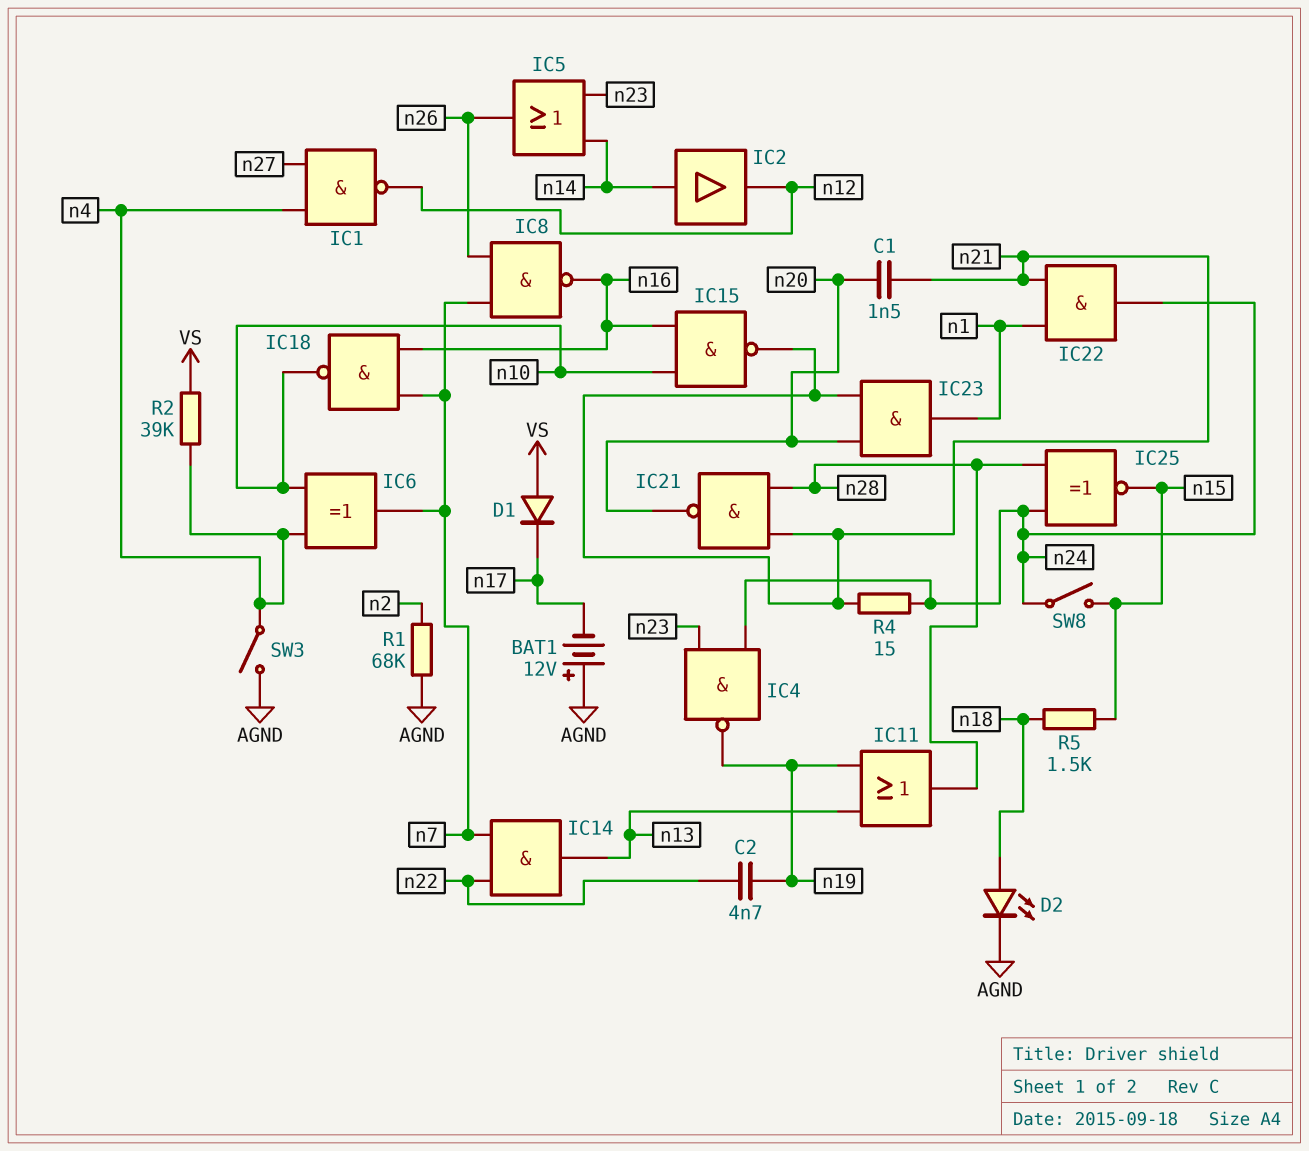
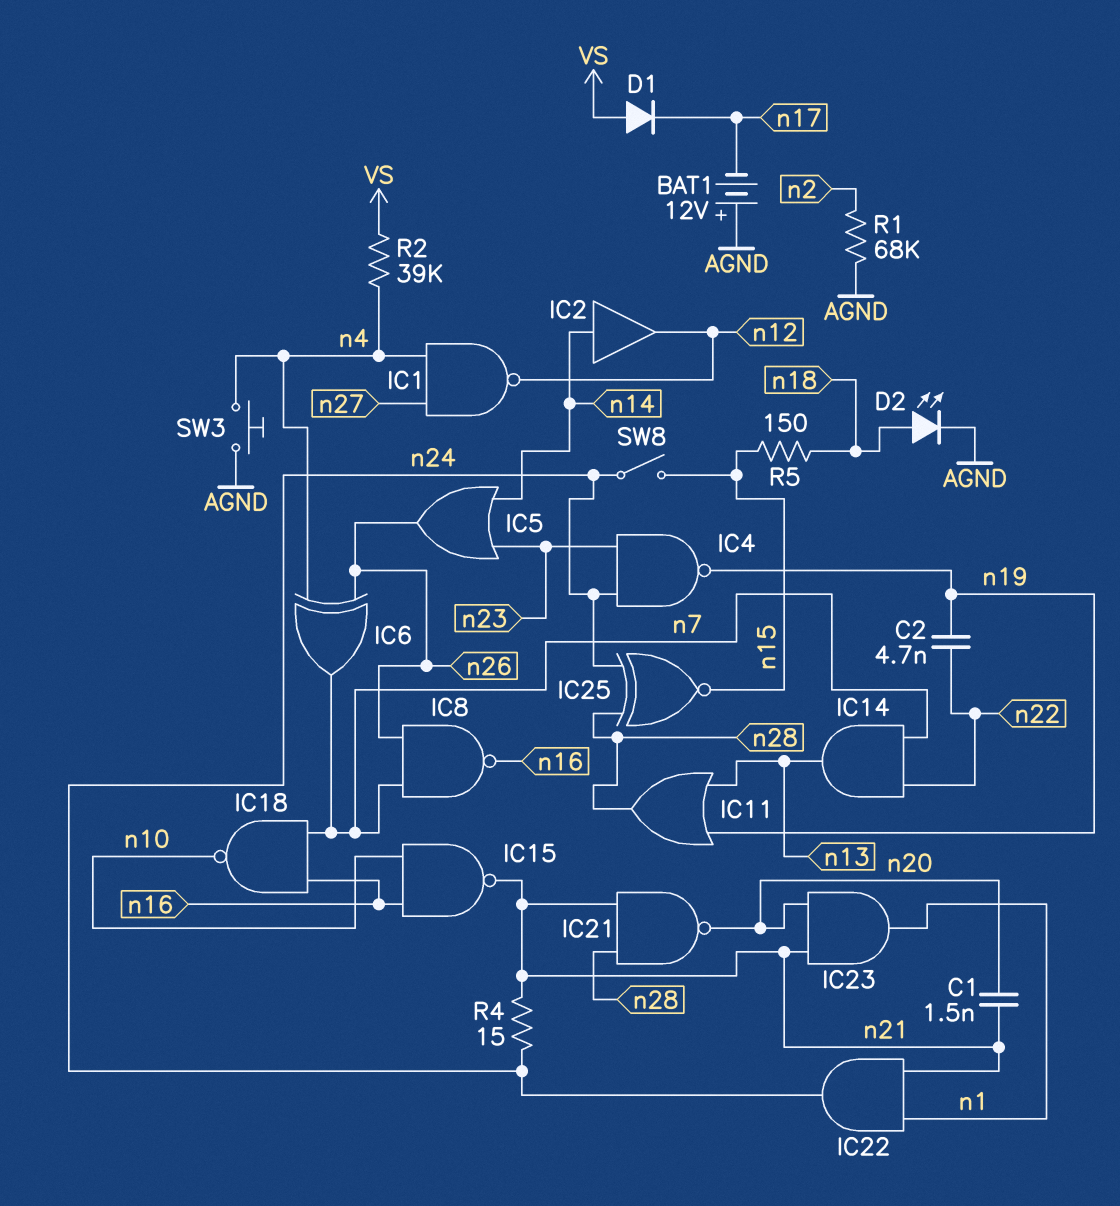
IC6: XOR (in n4, in n10, out n7) -> XOR (in n4, in n26, out n7)
R5: 1.5k (n15, n18) -> 150 (n15, n18)
SW3: switch (AGND, n4) -> button (AGND, n4)

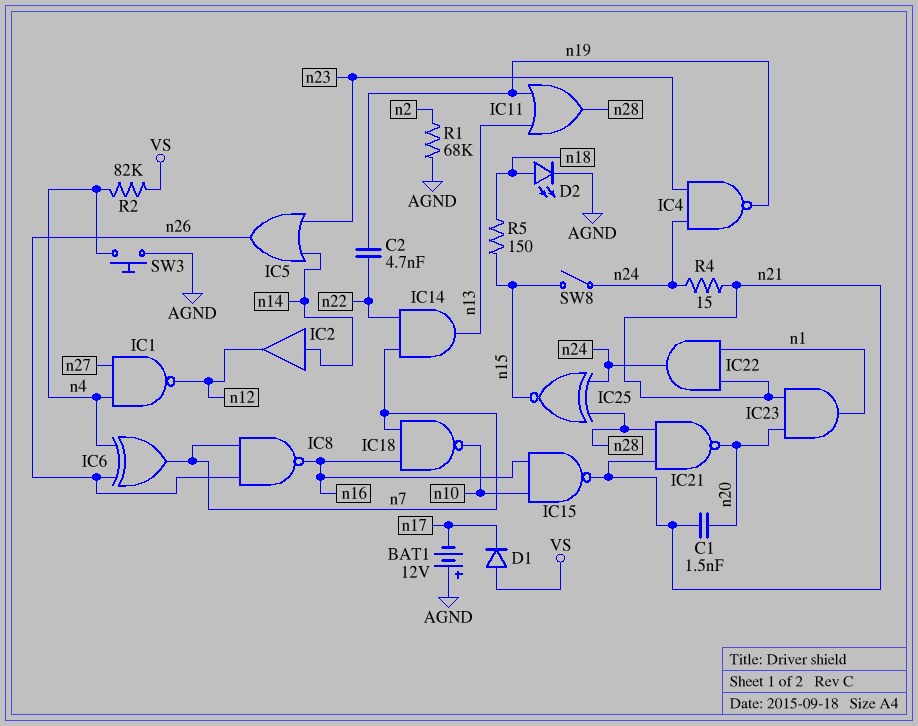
R2: 39k (VS, n4) -> 82k (VS, n4)

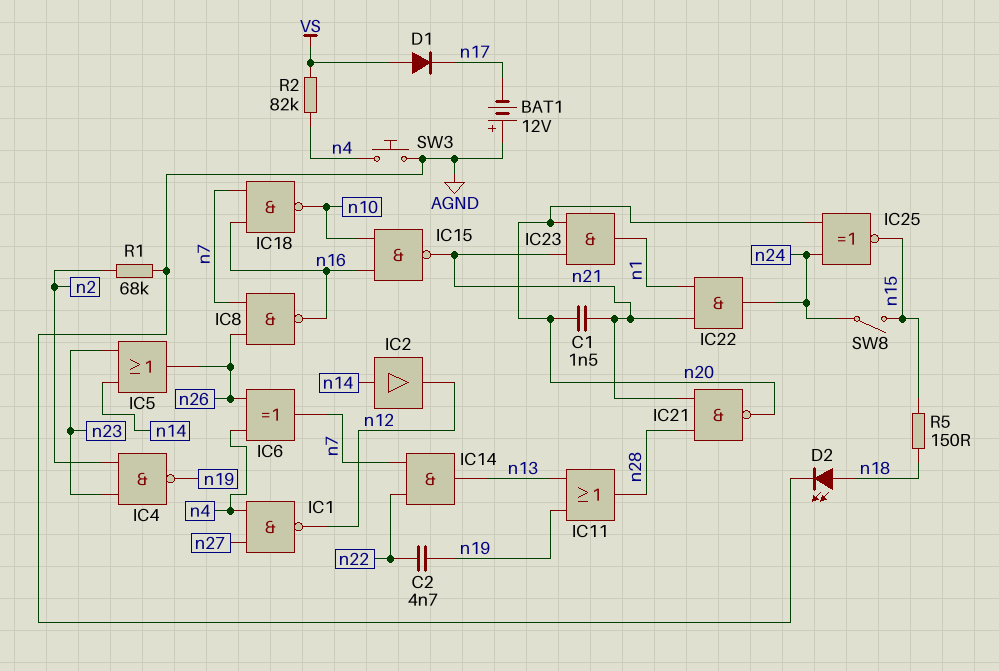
IC4: NAND (in n23, in n24, out n19) -> NAND (in n2, in n23, out n19)
IC25: XNOR (in n24, in n28, out n15) -> XNOR (in n20, in n24, out n15)
R4: 15 (n21, n24) -> none

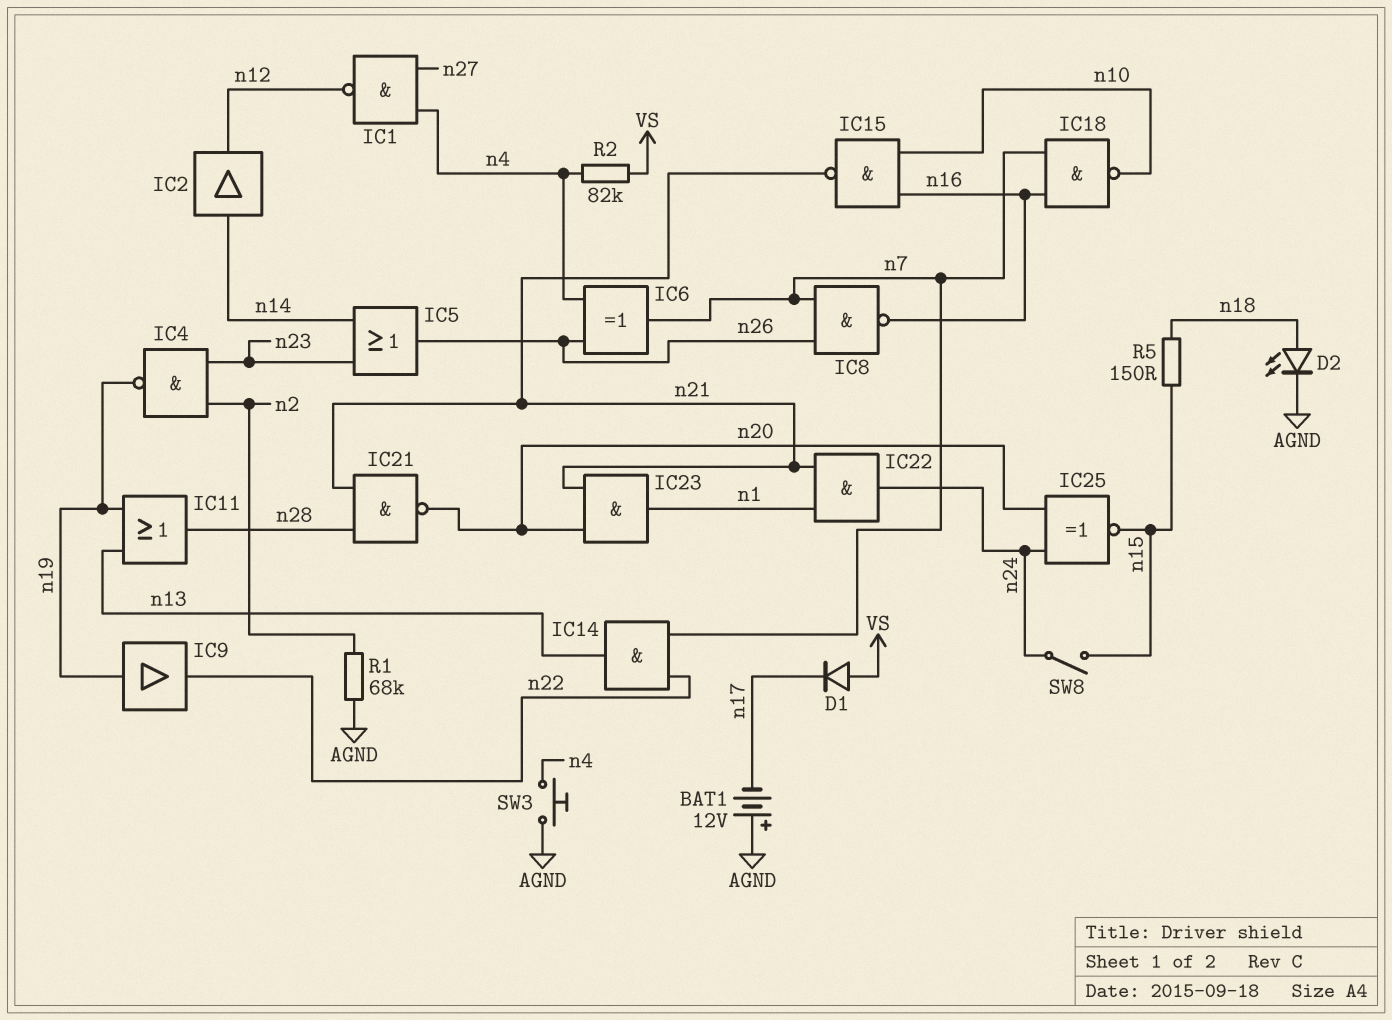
C1: 1.5nF (n20, n21) -> none
C2: 4.7nF (n19, n22) -> none
IC9: none -> buffer (in n19, out n22)

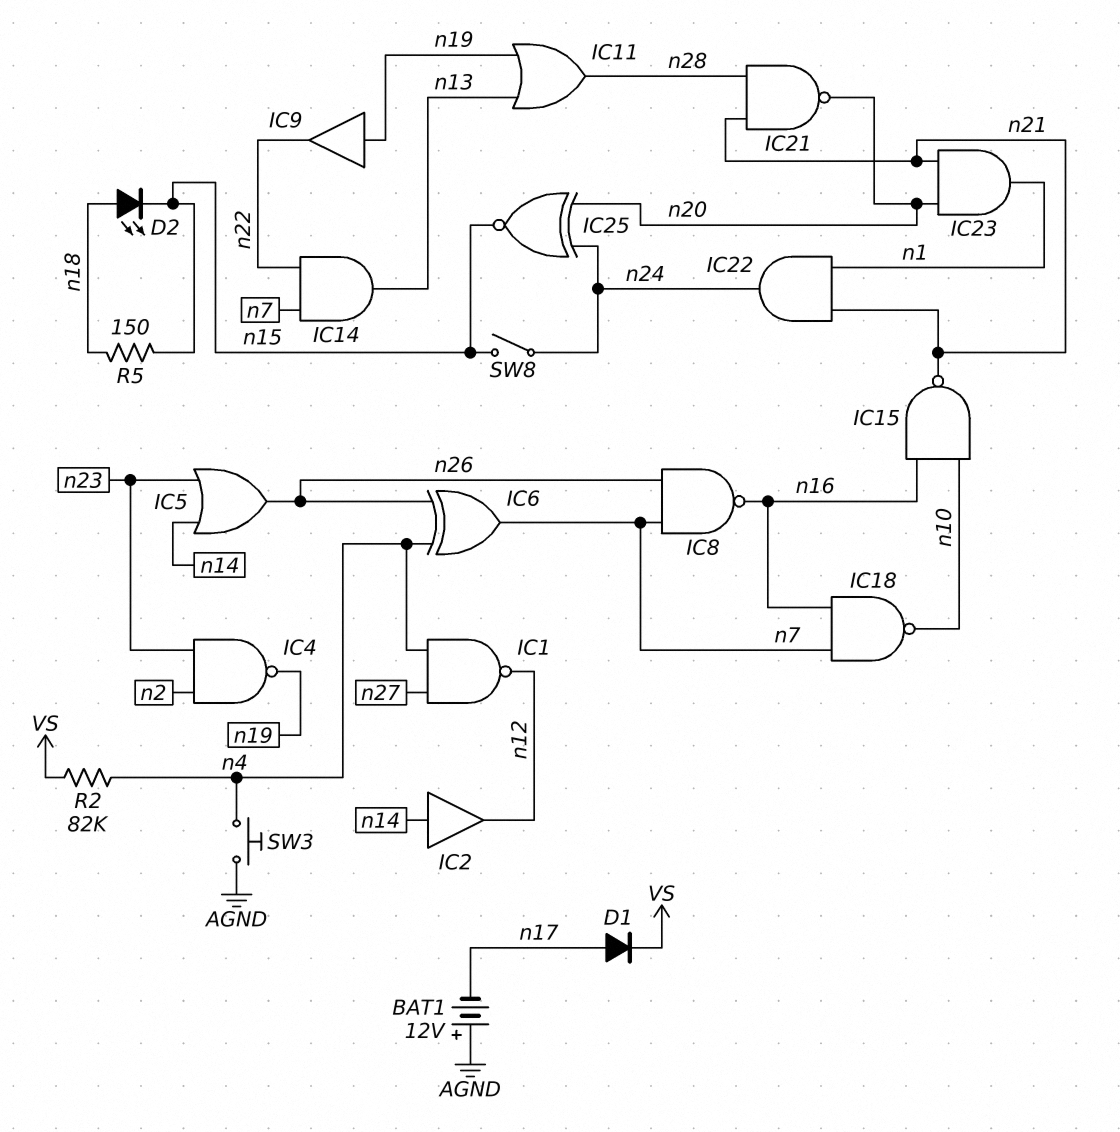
D1: diode (A VS, K n17) -> diode (A n17, K VS)
D2: LED (A n18, K AGND) -> LED (A n18, K n15)
R1: 68k (AGND, n2) -> none

